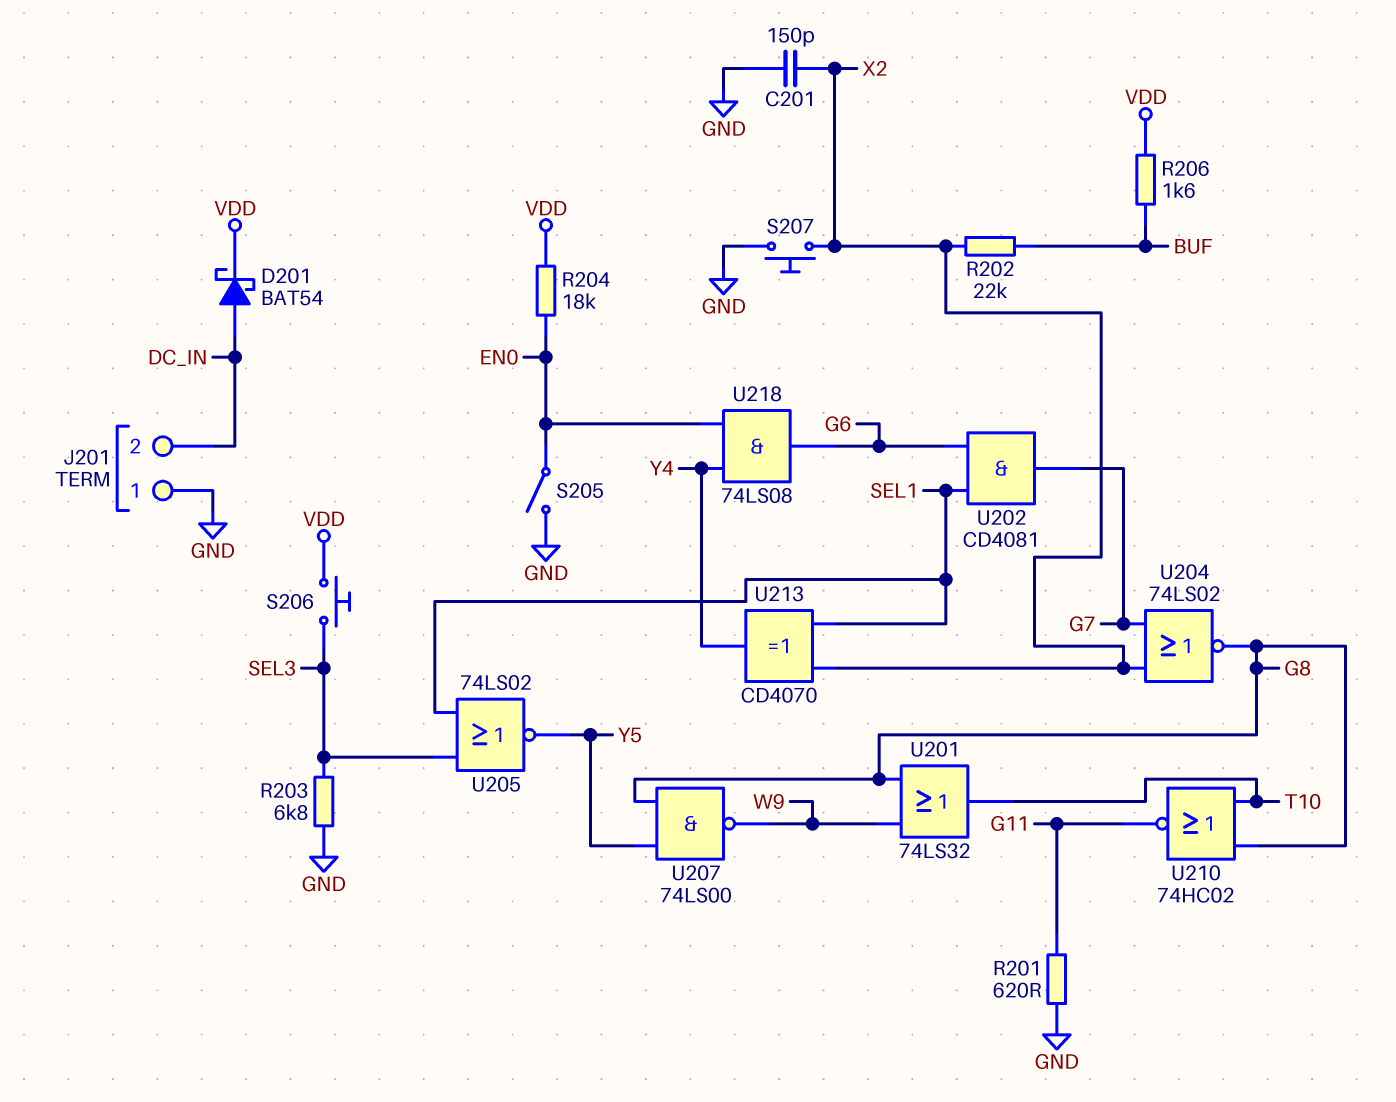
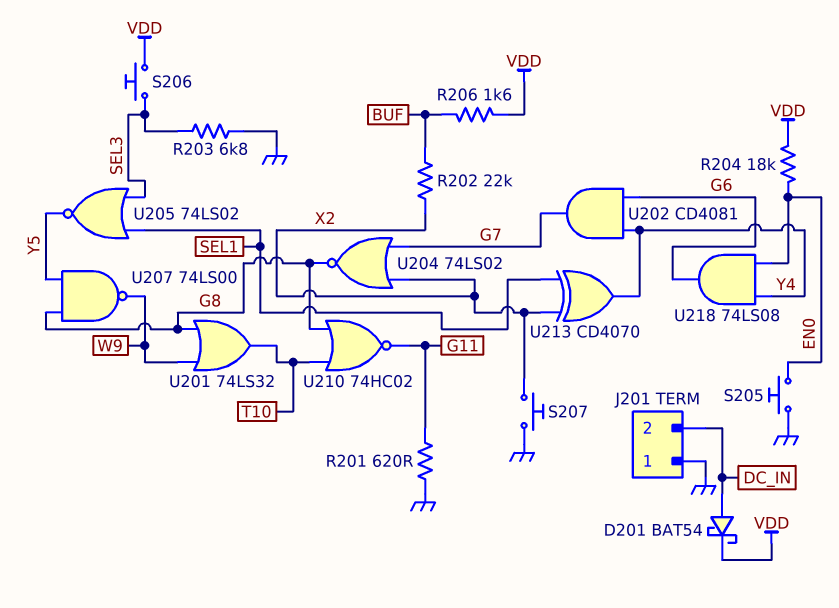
C201: 150pF (GND, X2) -> none
S205: switch (EN0, GND) -> button (EN0, GND)
U202: AND CD4081 (in G6, in SEL1, out G7) -> AND CD4081 (in G6, in Y4, out G7)

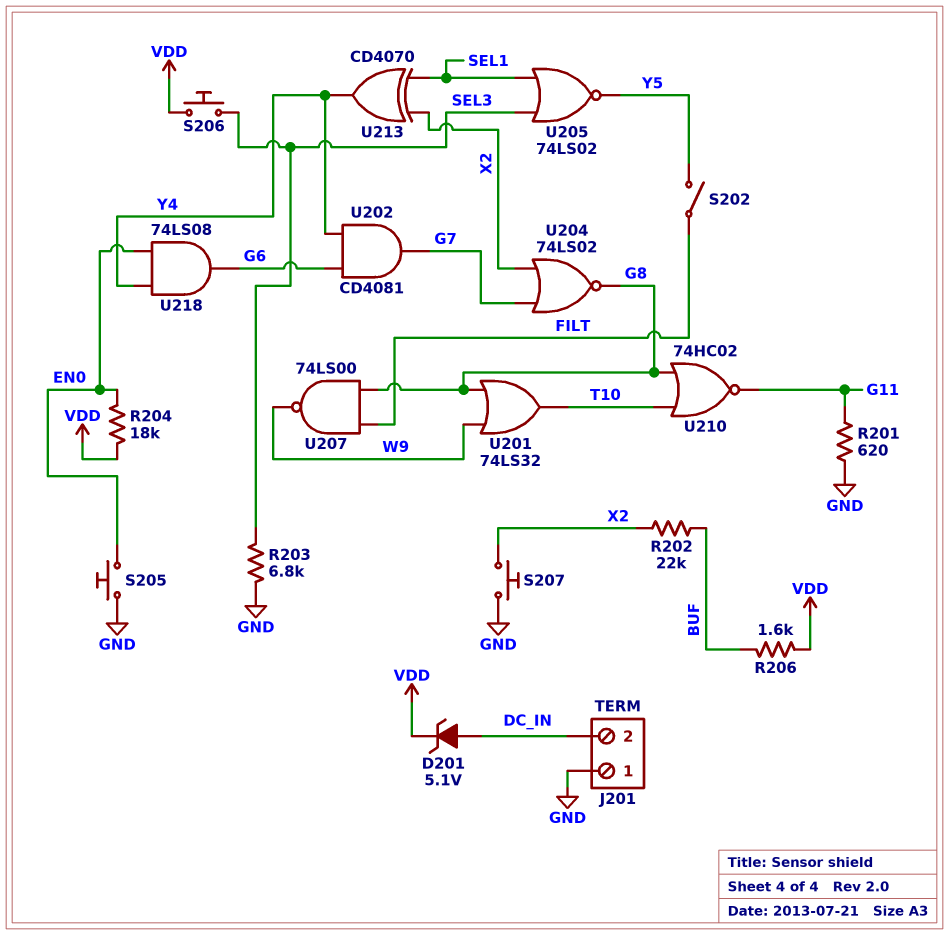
D201: schottky BAT54 (A DC_IN, K VDD) -> zener 5.1V (A DC_IN, K VDD)
S202: none -> switch (FILT, Y5)
U207: NAND 74LS00 (in G8, in Y5, out W9) -> NAND 74LS00 (in FILT, in G8, out W9)

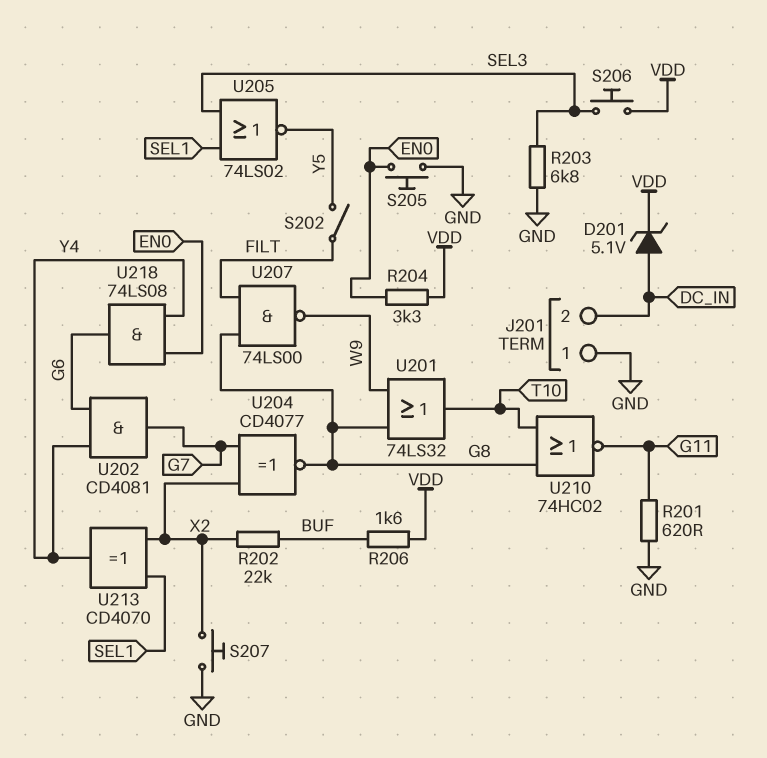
R204: 18k (EN0, VDD) -> 3.3k (EN0, VDD)
U204: NOR 74LS02 (in G7, in X2, out G8) -> XNOR CD4077 (in G7, in X2, out G8)

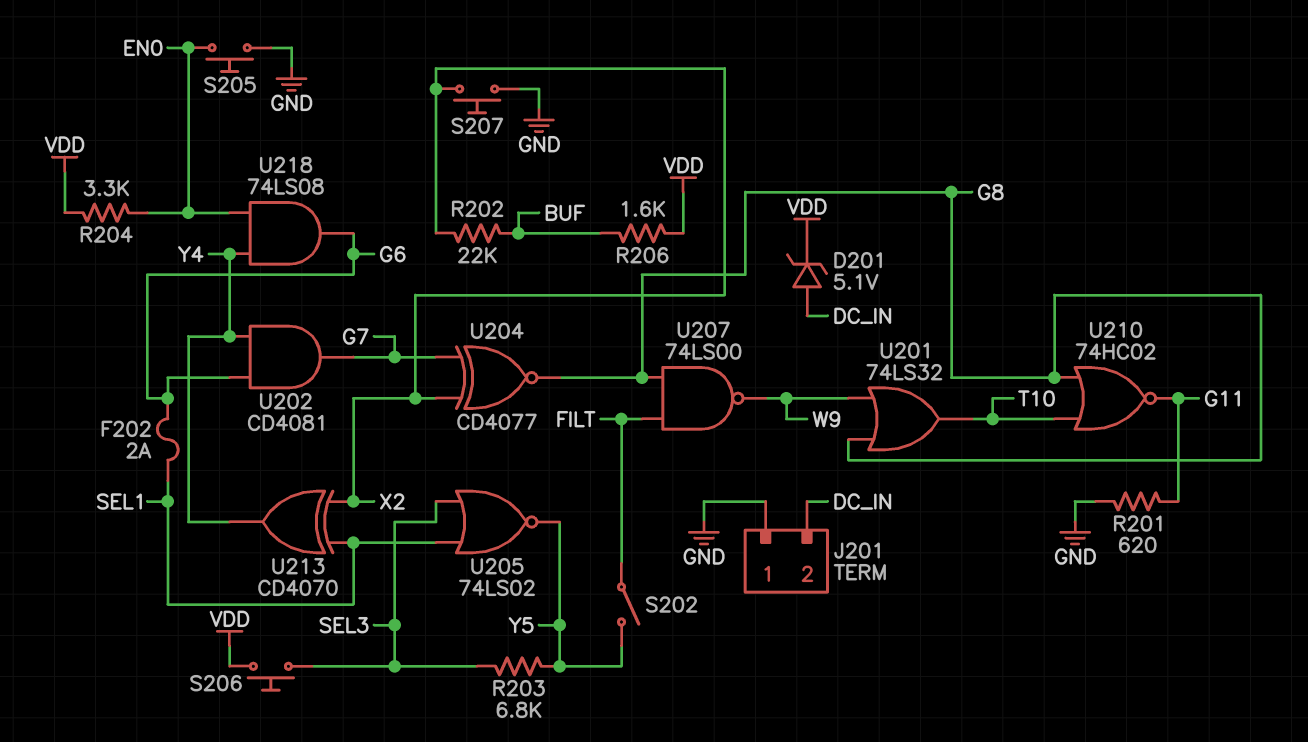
F202: none -> 2A (G6, SEL1)
R203: 6.8k (GND, SEL3) -> 6.8k (SEL3, Y5)

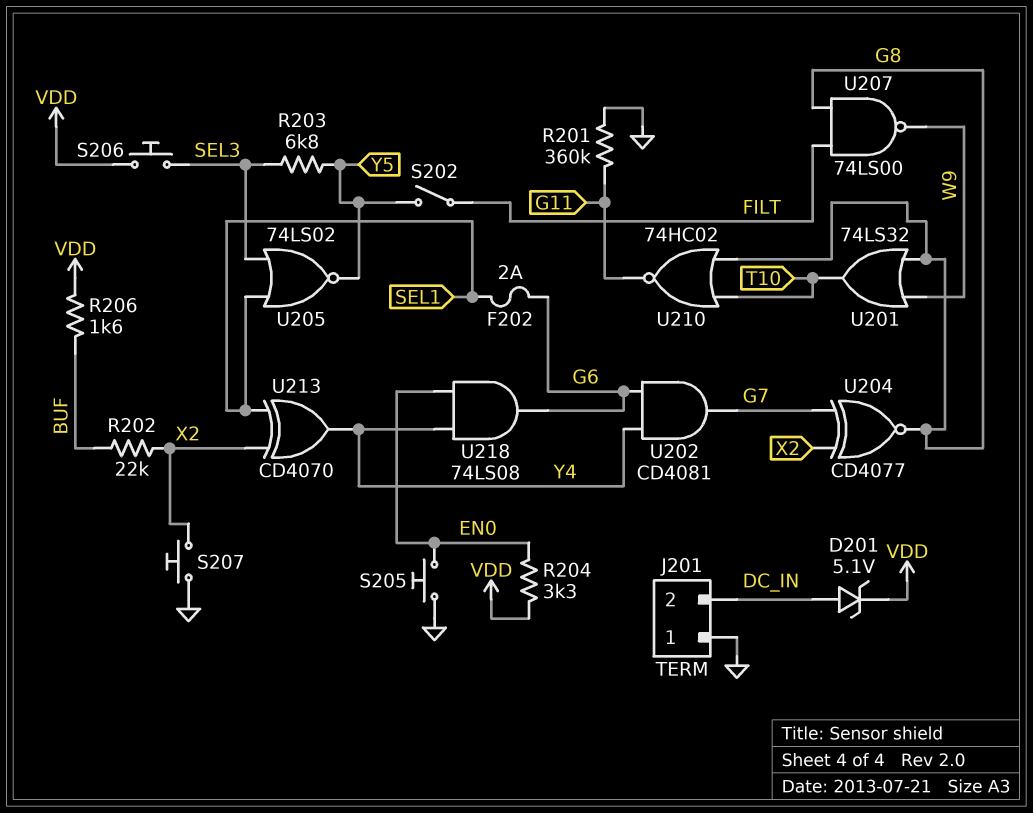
R201: 620 (G11, GND) -> 360k (G11, GND)

